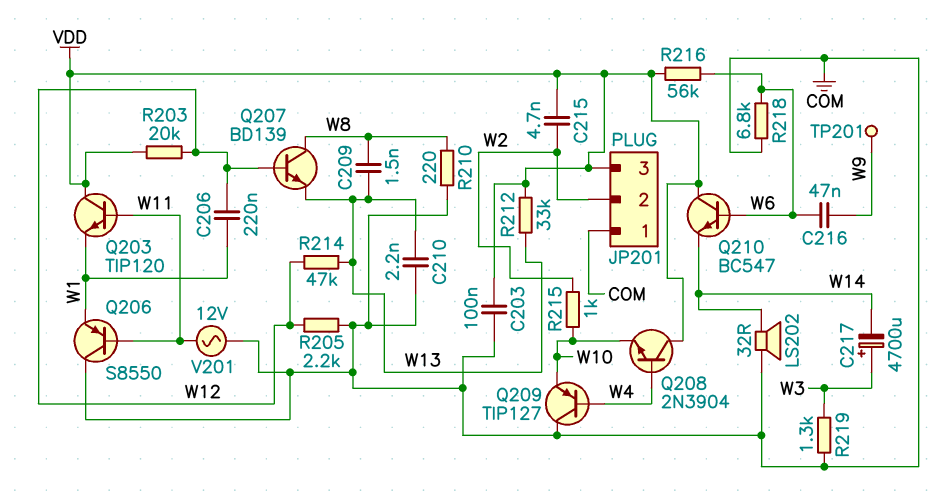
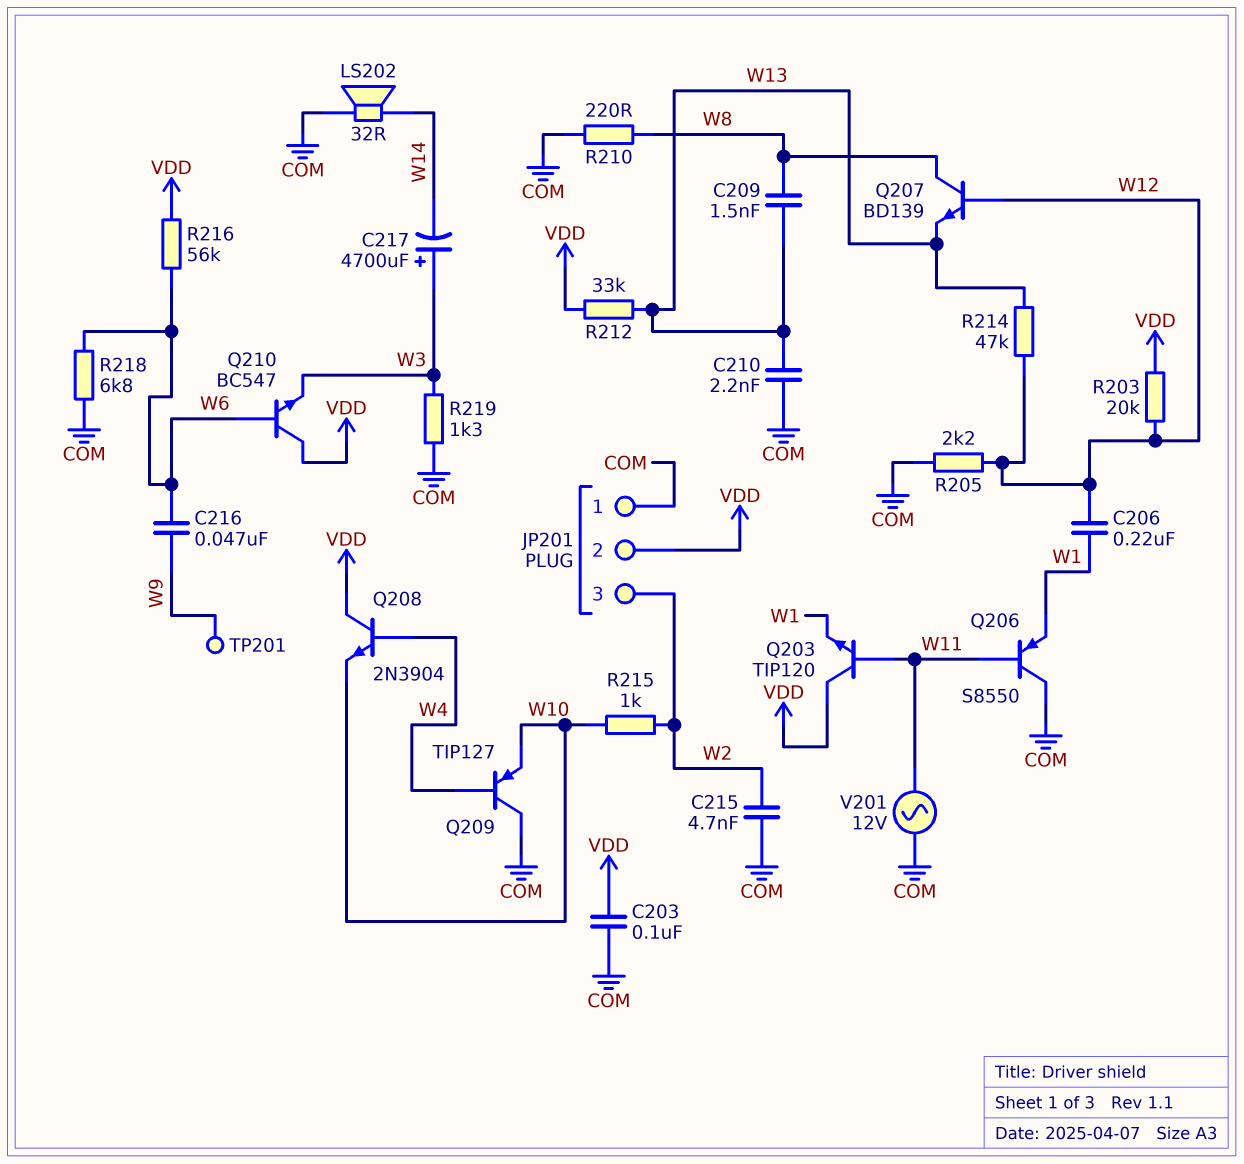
C215: 4.7nF (VDD, W2) -> 4.7nF (COM, W2)
JP201 pin 2: W2 -> VDD
JP201 pin 3: VDD -> W2
Q210: NPN BC547 (B W6, C VDD, E W14) -> NPN BC547 (B W6, C VDD, E W3)

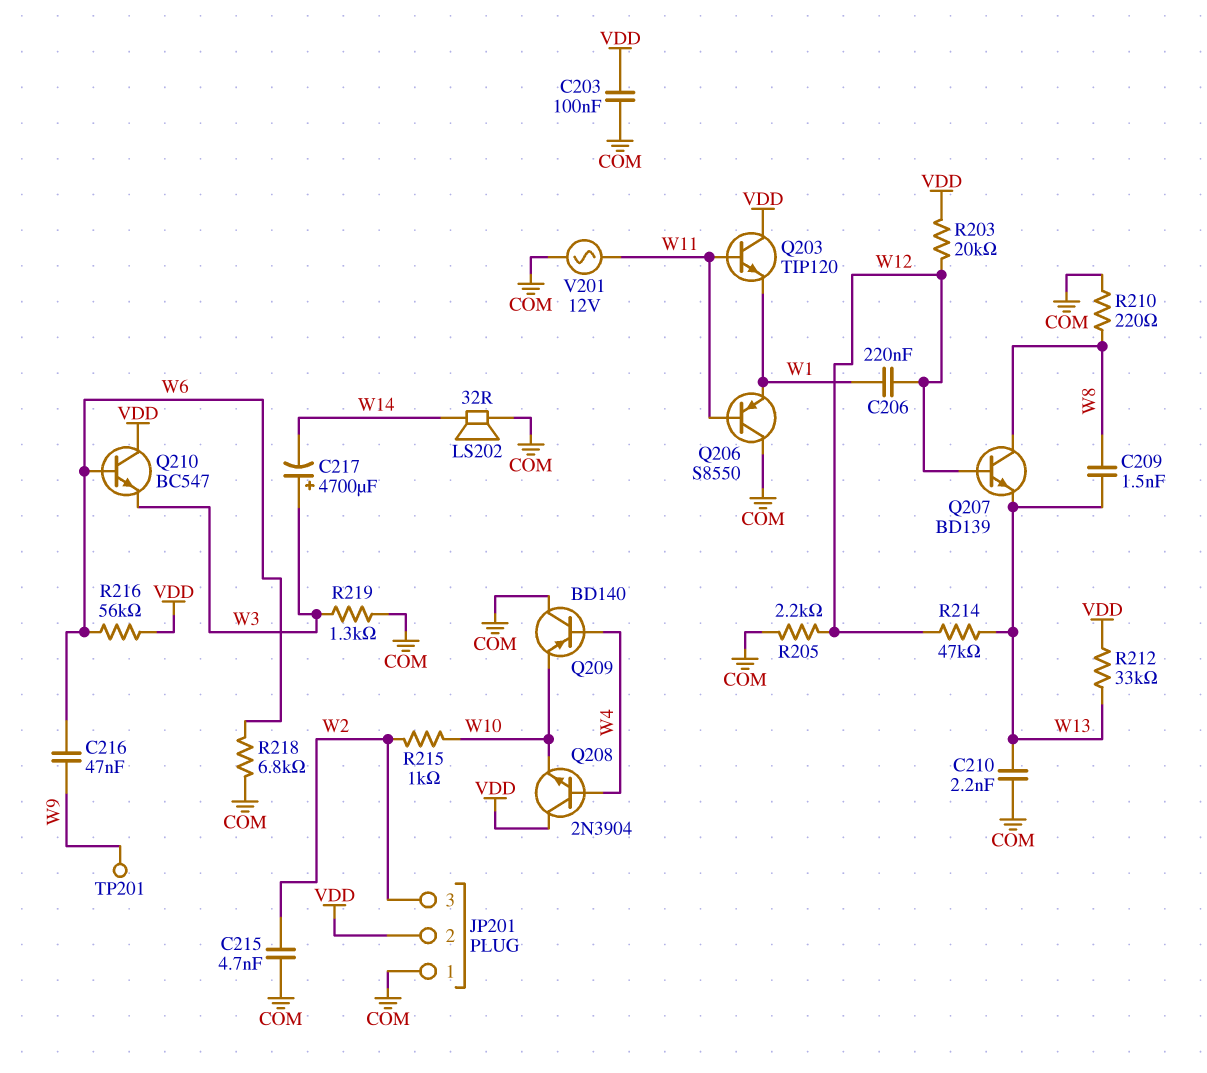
Q209: PNP TIP127 (B W4, C COM, E W10) -> PNP BD140 (B W4, C COM, E W10)

